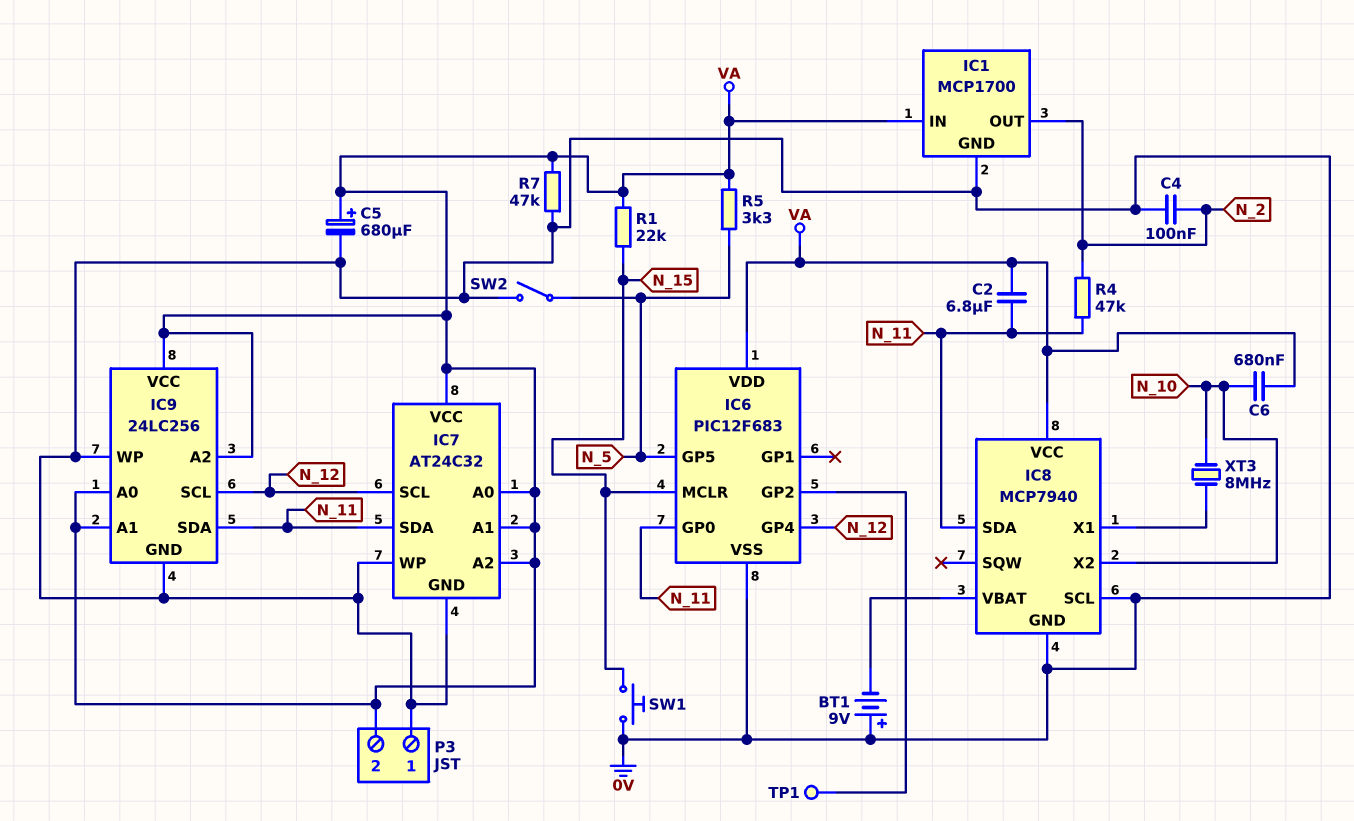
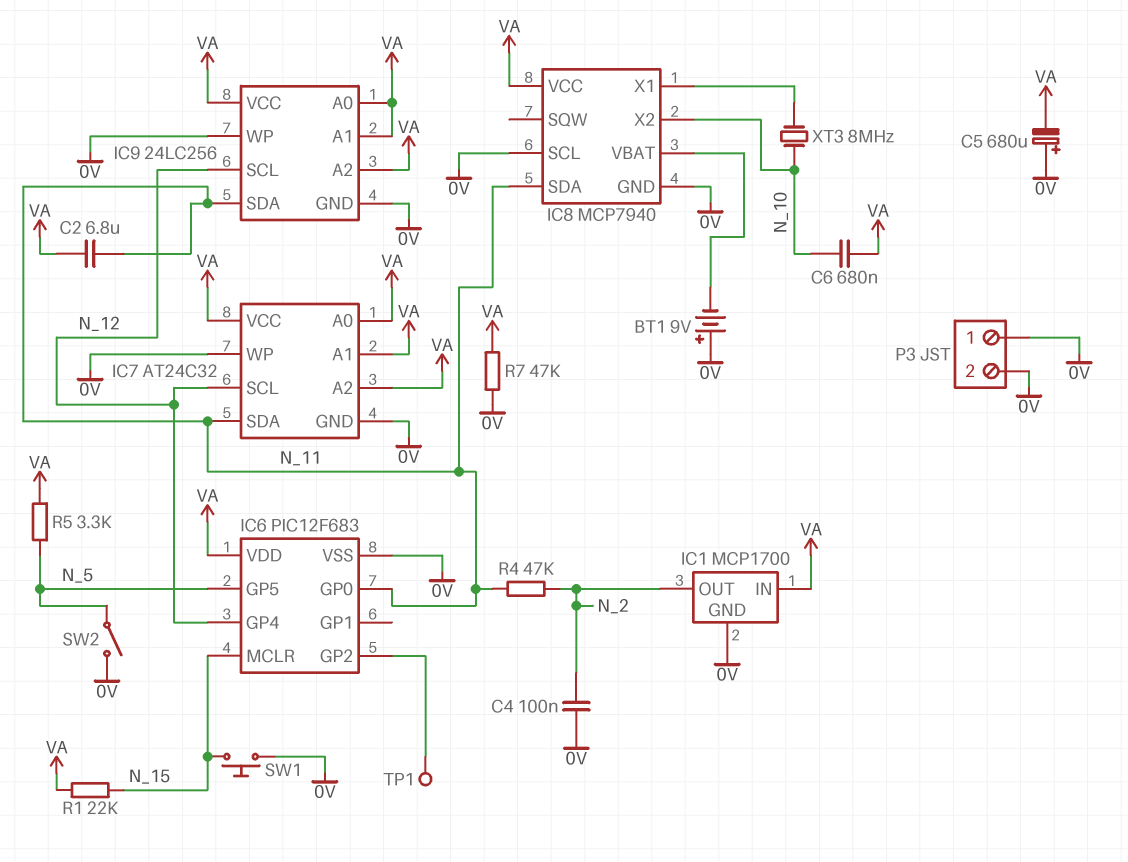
C5: 680uF (plus VA, minus 0V) -> 680uF (plus 0V, minus VA)
P3 pin 2: VA -> 0V

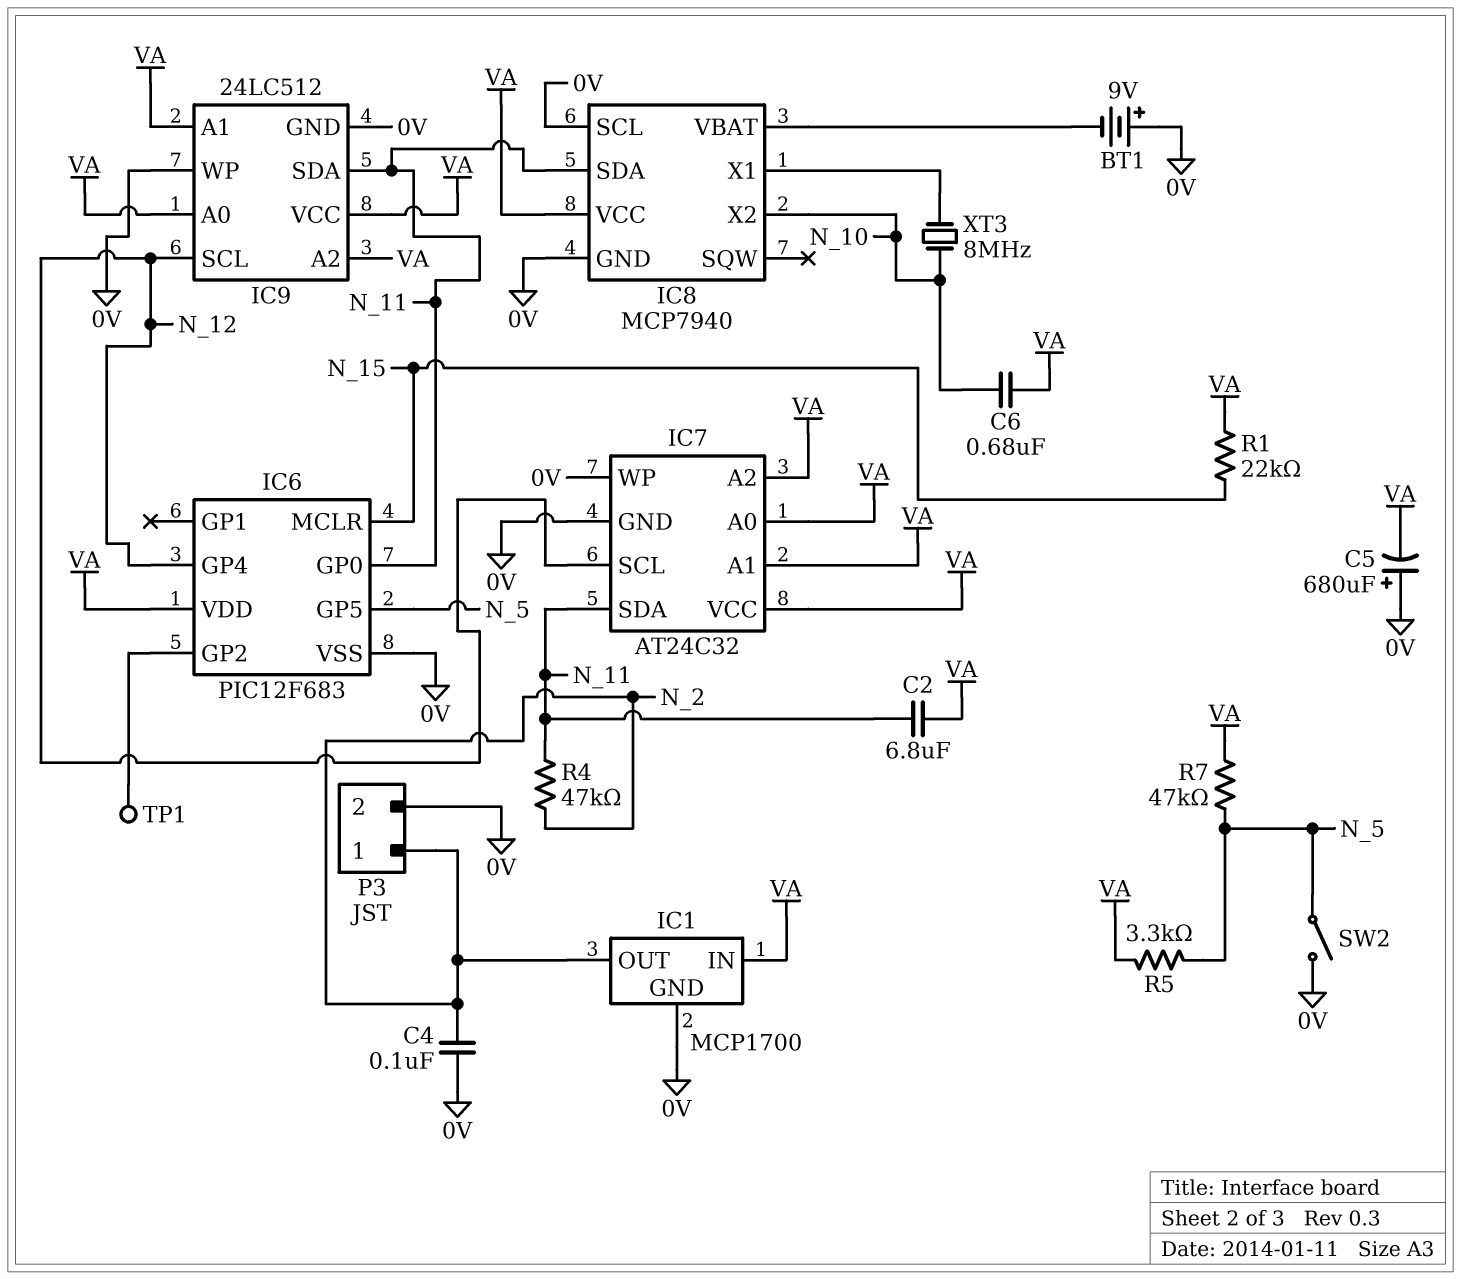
IC9: 24LC256 -> 24LC512
P3 pin 1: 0V -> N_2
R7: 47k (0V, VA) -> 47k (N_5, VA)
SW1: button (0V, N_15) -> none

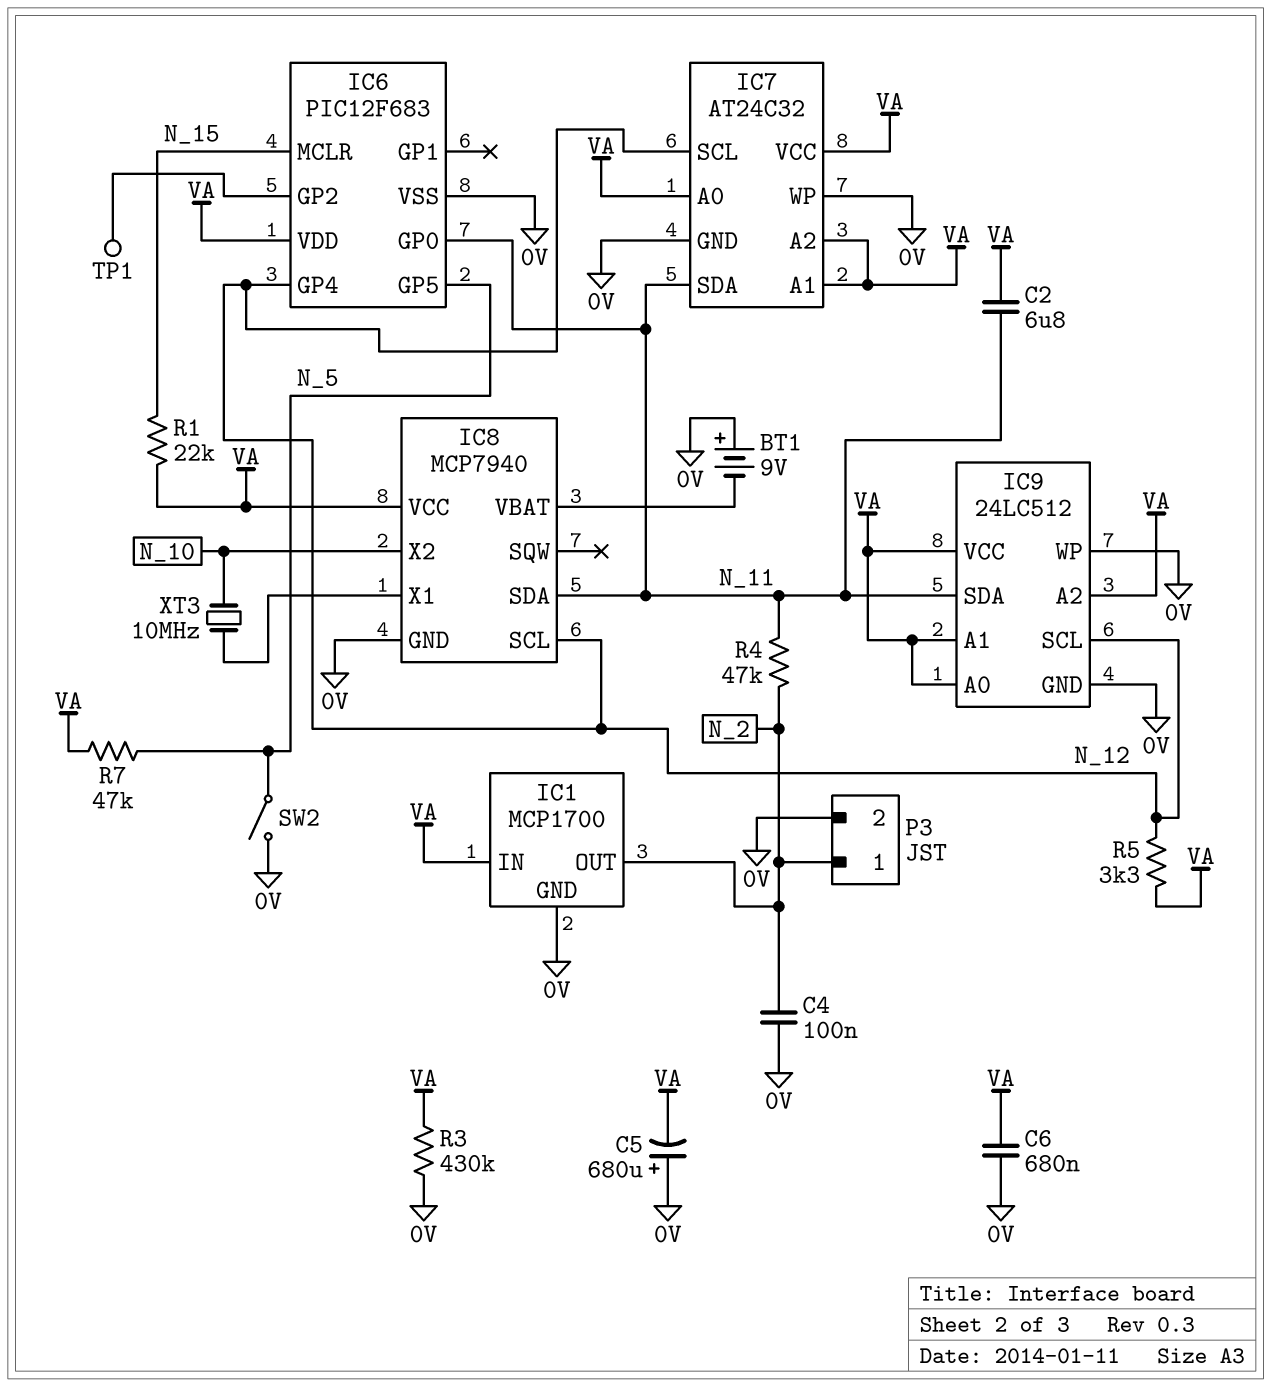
C6: 680nF (N_10, VA) -> 680nF (0V, VA)
IC8 pin SCL: 0V -> N_12
R3: none -> 430k (0V, VA)
R5: 3.3k (N_5, VA) -> 3.3k (N_12, VA)
XT3: 8MHz (IC8/X1, N_10) -> 10MHz (IC8/X1, N_10)

